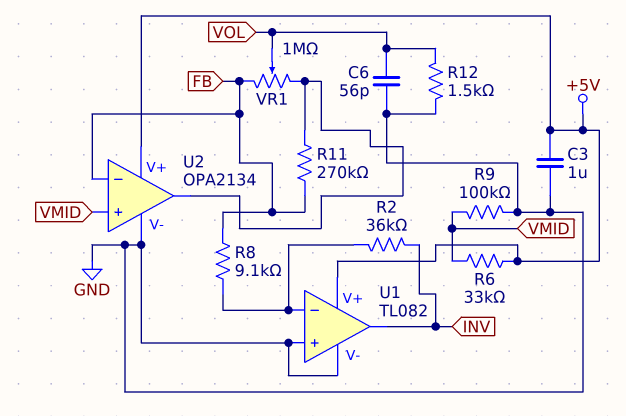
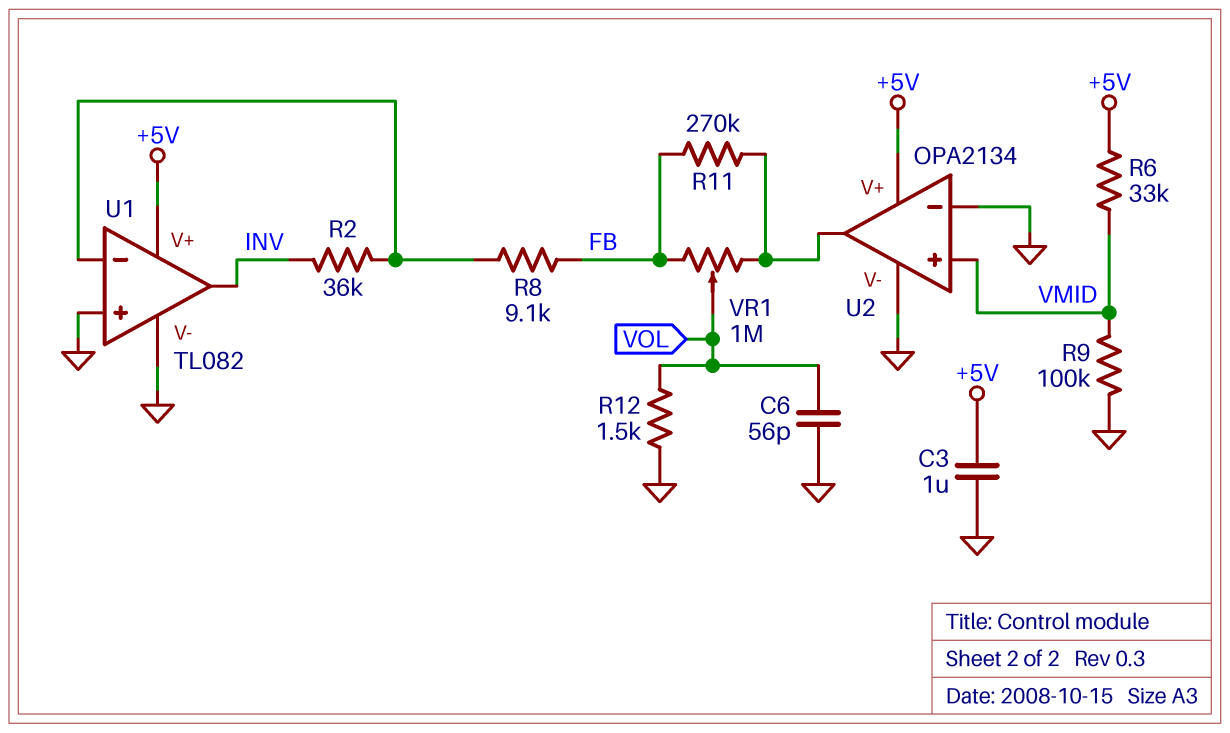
U2 pin in-: FB -> GND

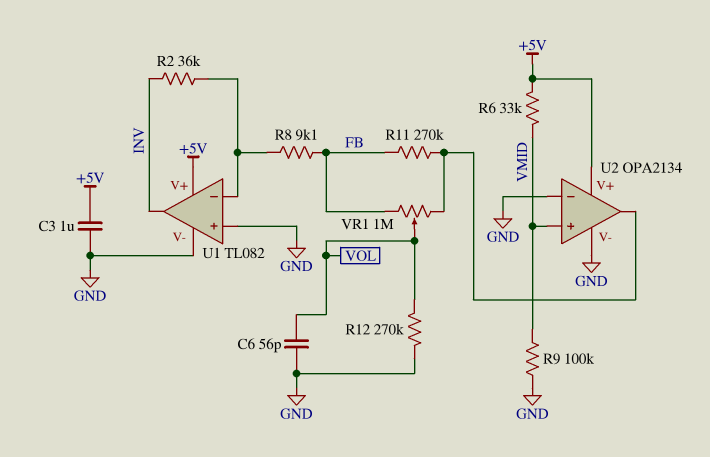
R12: 1.5k (GND, VOL) -> 270k (GND, VOL)

